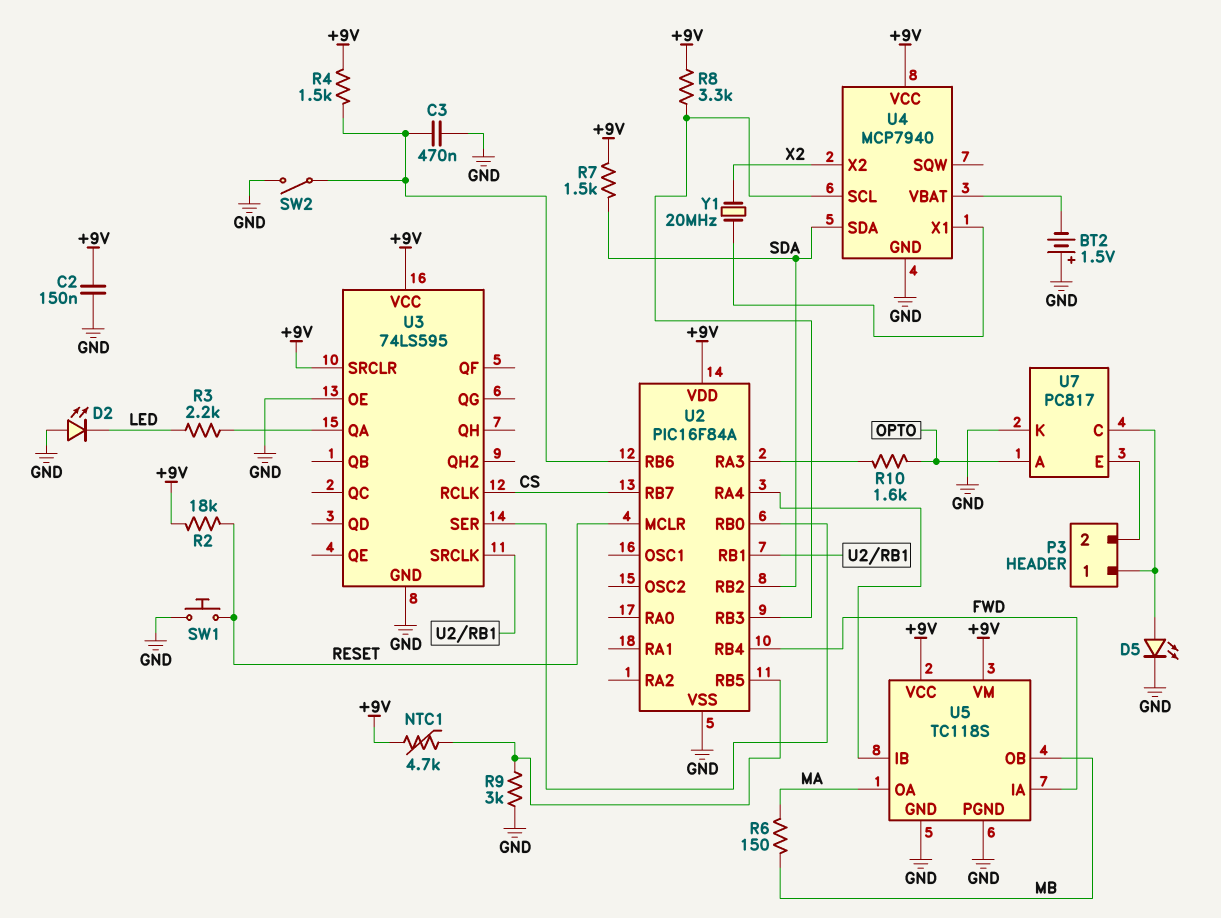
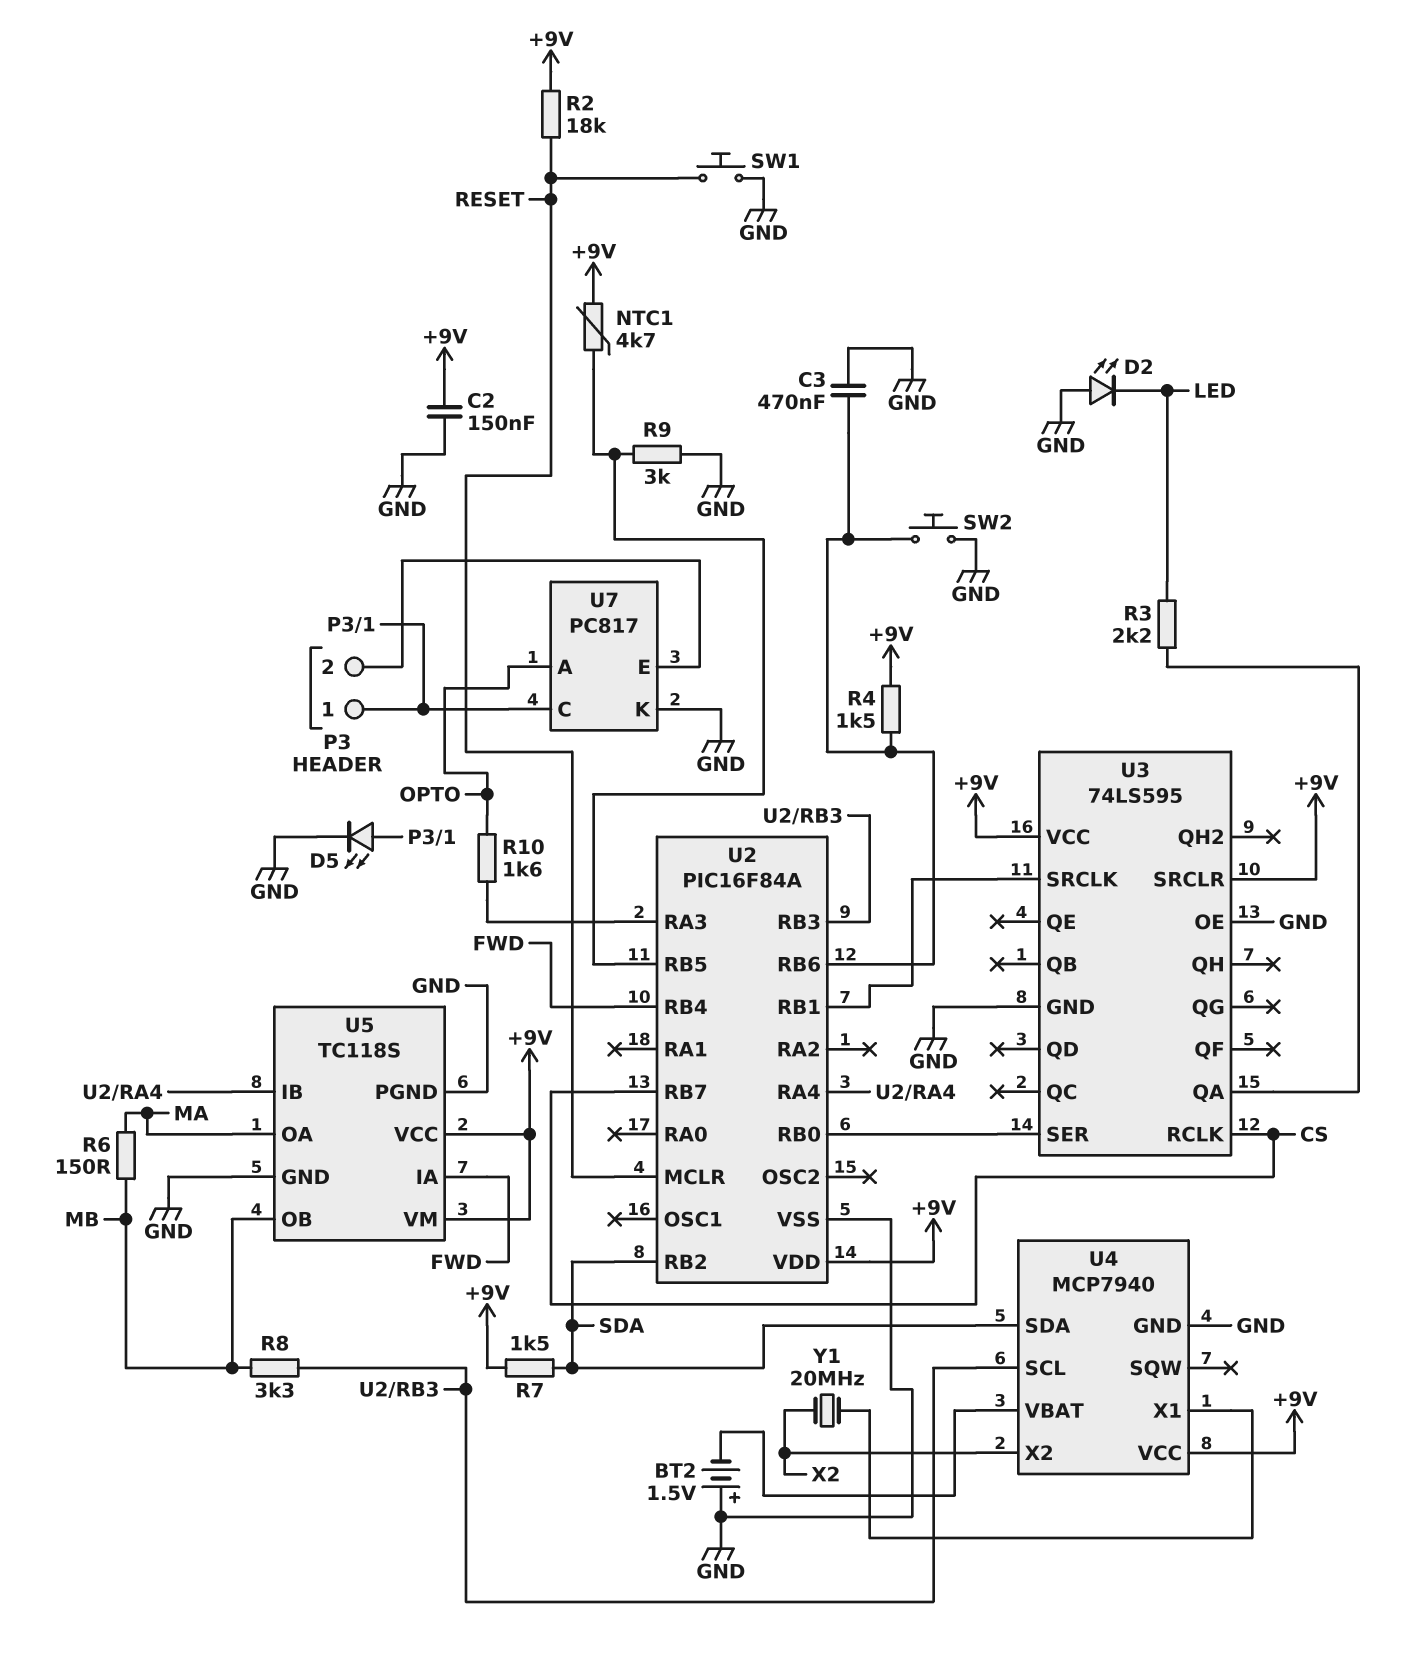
R8: 3.3k (+9V, U2/RB3) -> 3.3k (MB, U2/RB3)
SW2: switch (GND, U2/RB6) -> button (GND, U2/RB6)

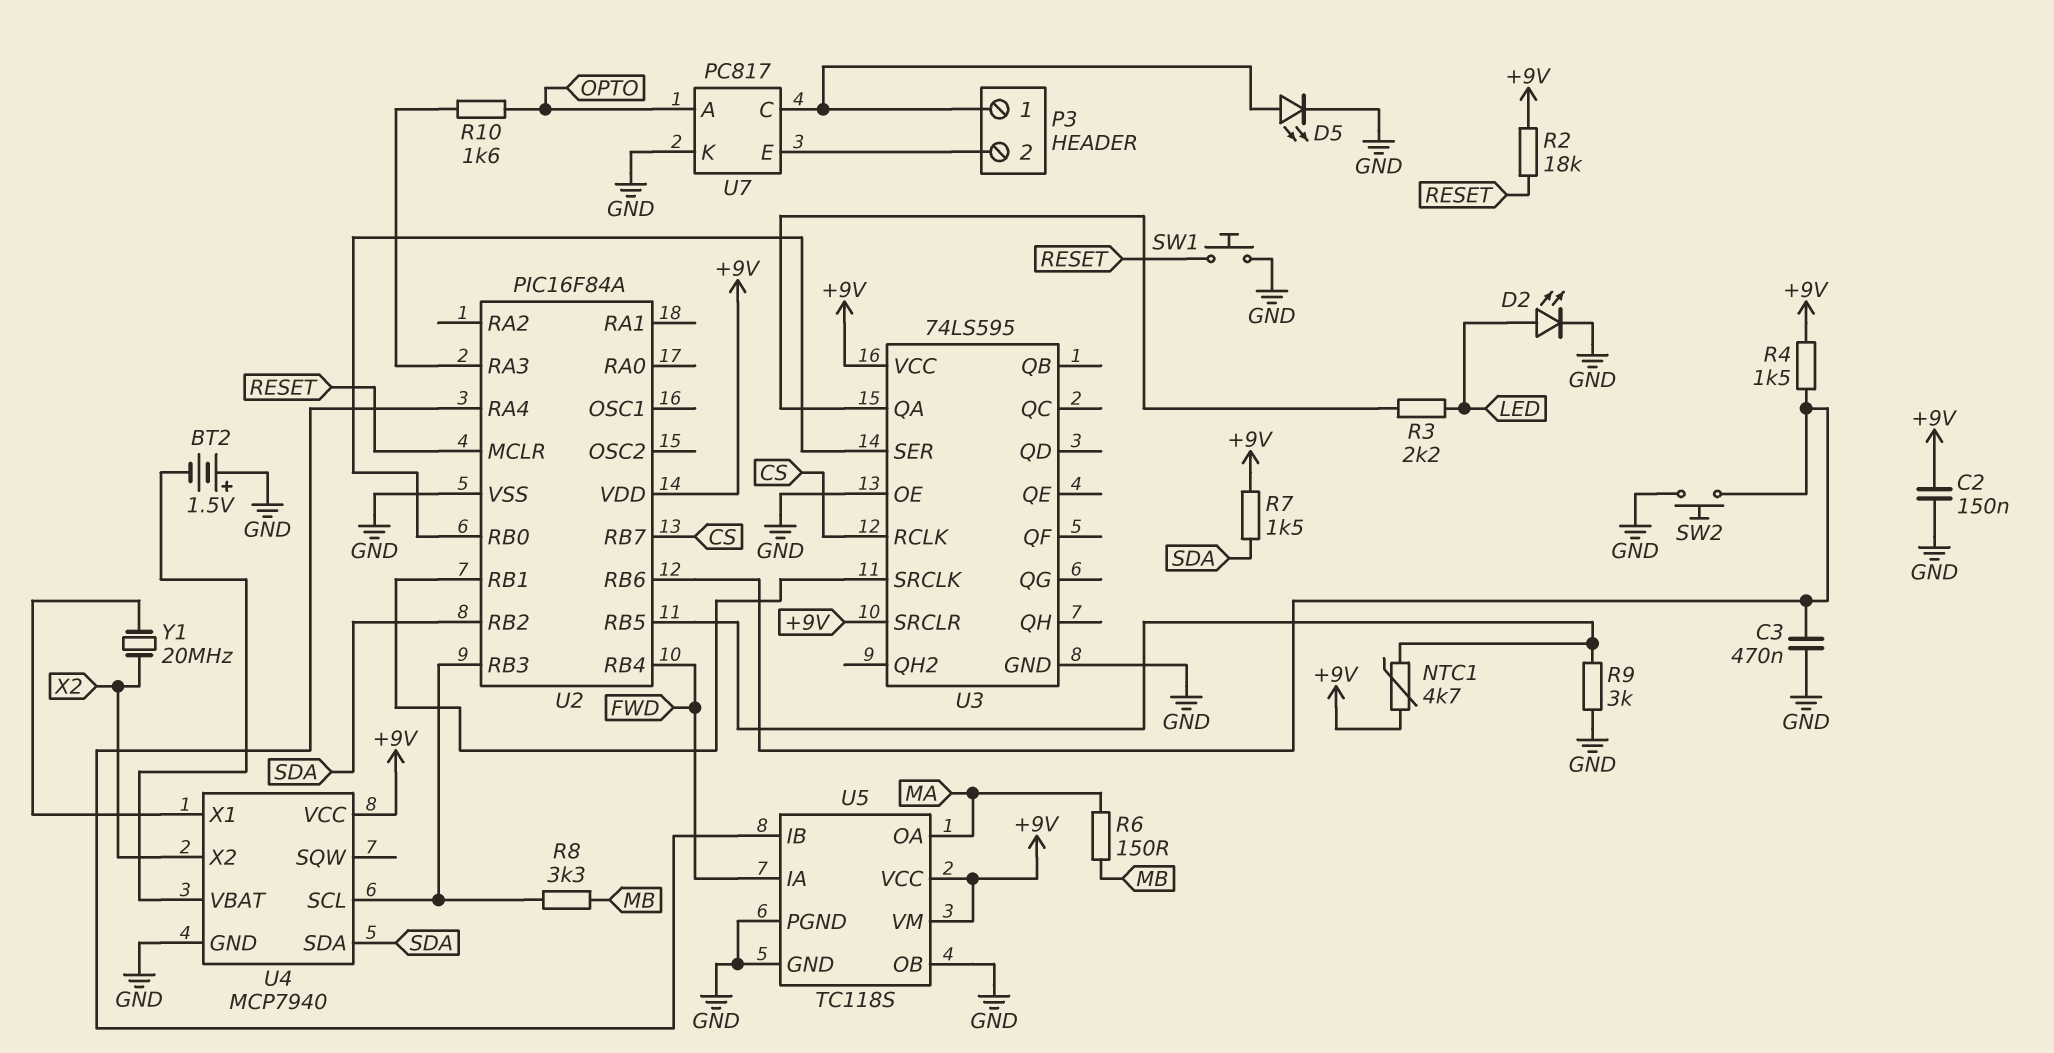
D2: LED (A GND, K LED) -> LED (A LED, K GND)
U5 pin OB: MB -> GND

